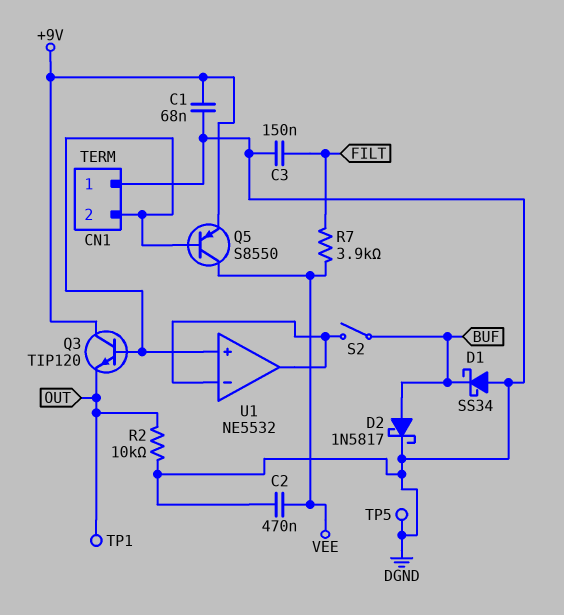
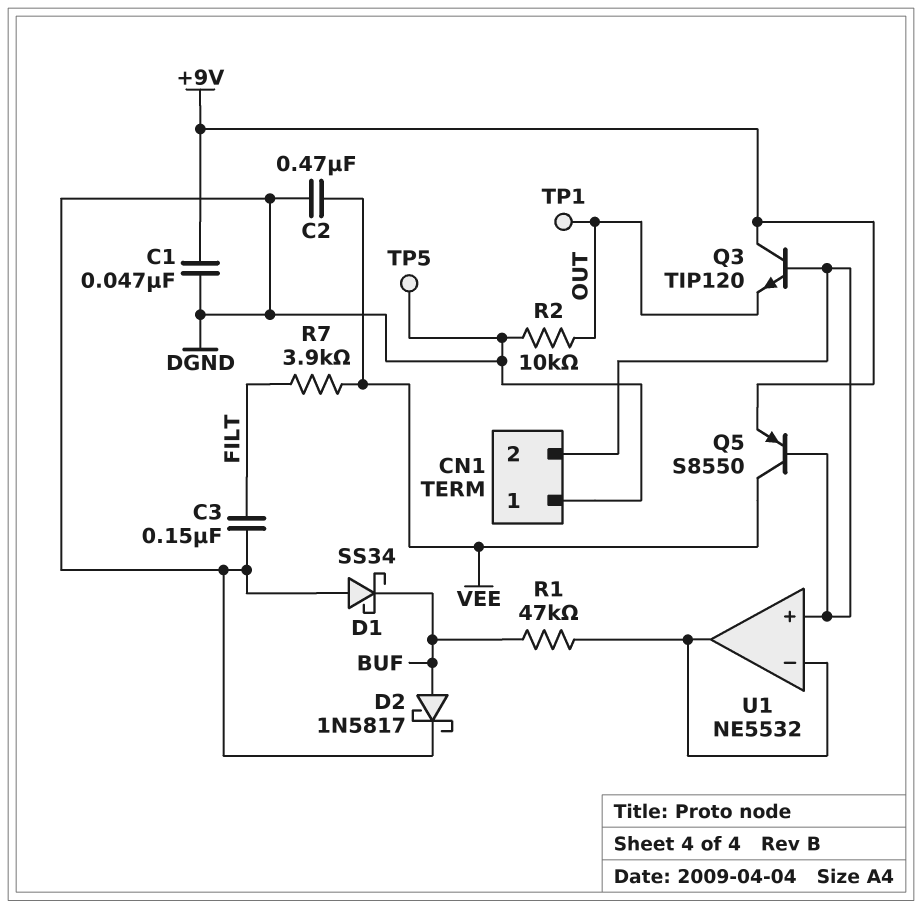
C1: 68nF (+9V, DGND) -> 47nF (+9V, DGND)
R1: none -> 47k (BUF, U1/in-)
S2: switch (BUF, U1/in-) -> none

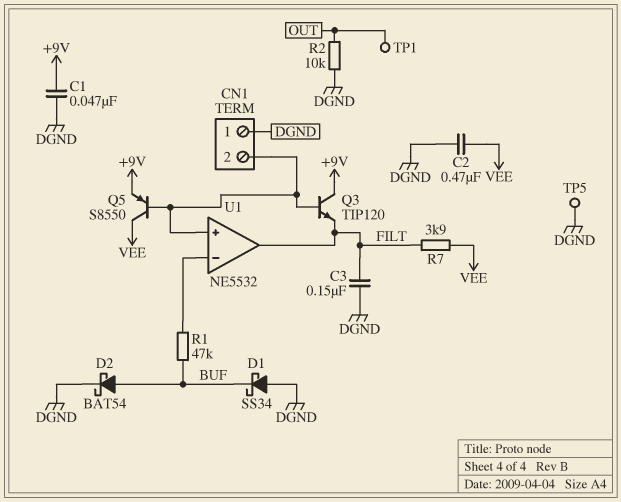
D2: schottky 1N5817 (A BUF, K DGND) -> schottky BAT54 (A BUF, K DGND)
Q3: NPN TIP120 (B CN1/2, C +9V, E OUT) -> NPN TIP120 (B CN1/2, C +9V, E FILT)
U1 pin out: U1/in- -> FILT

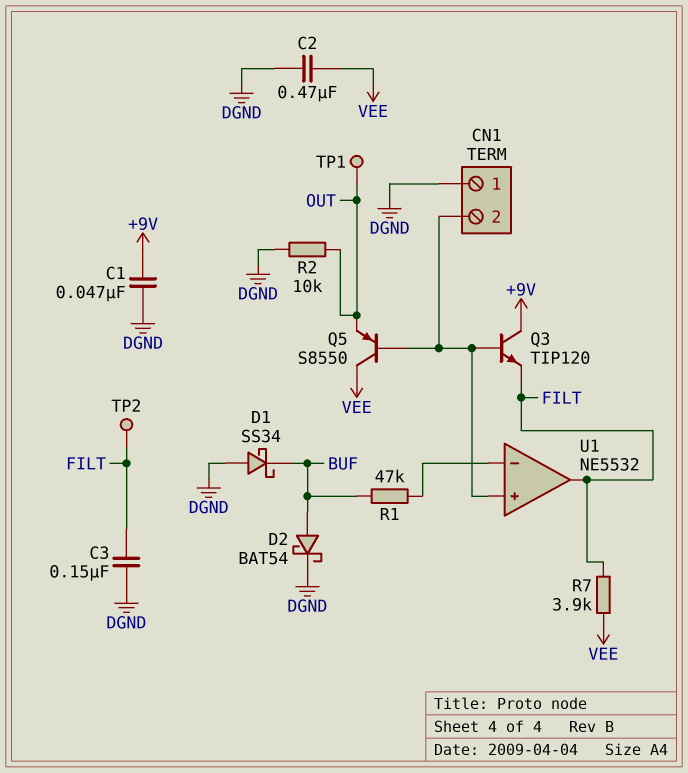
Q5: PNP S8550 (B CN1/2, C VEE, E +9V) -> PNP S8550 (B CN1/2, C VEE, E OUT)
TP2: none -> test point (FILT)
TP5: test point (DGND) -> none

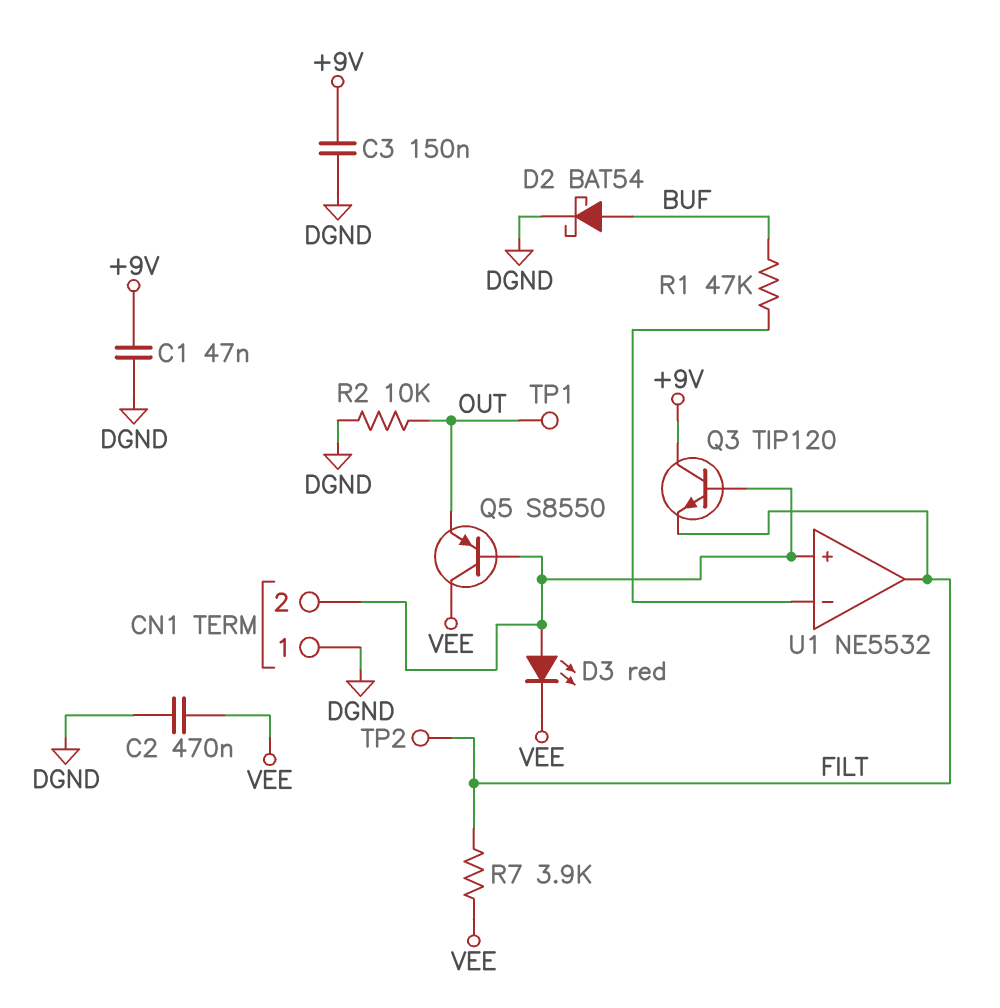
C3: 150nF (DGND, FILT) -> 150nF (+9V, DGND)
D1: schottky SS34 (A DGND, K BUF) -> none
D3: none -> LED red (A CN1/2, K VEE)

